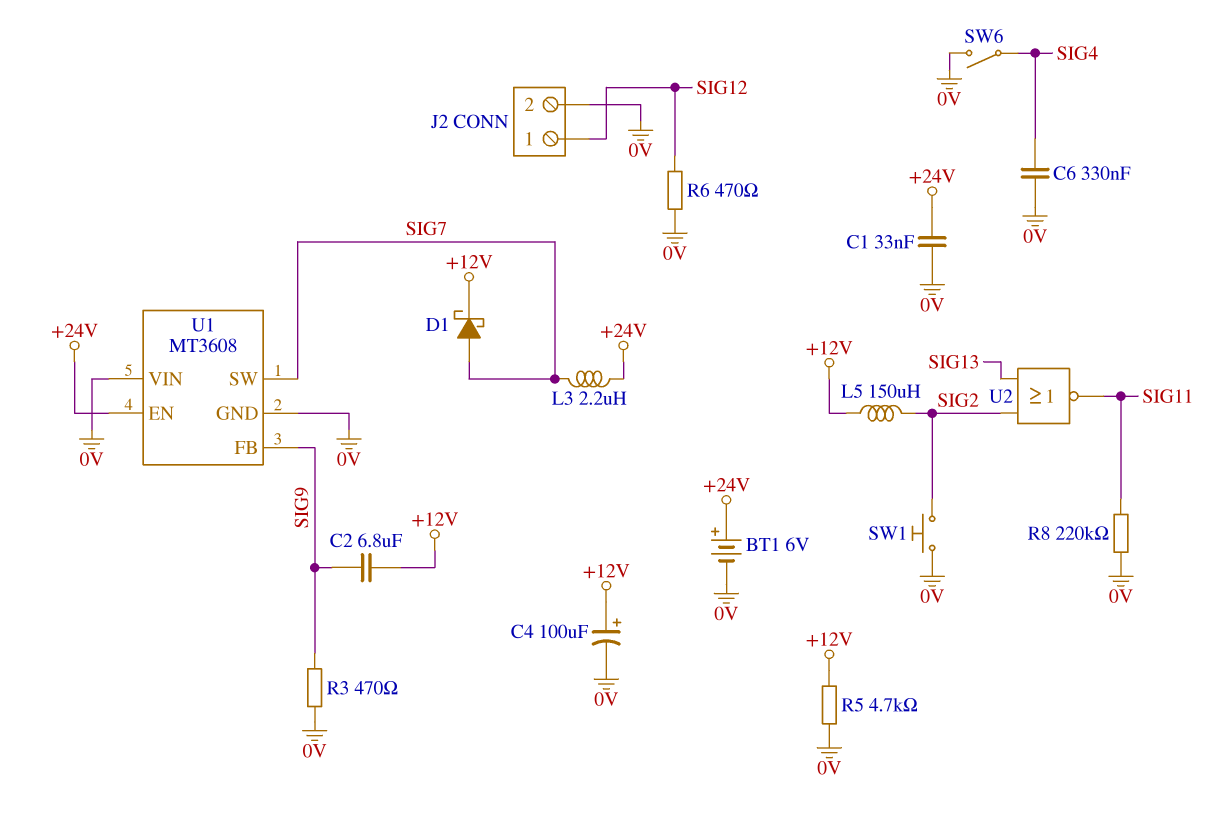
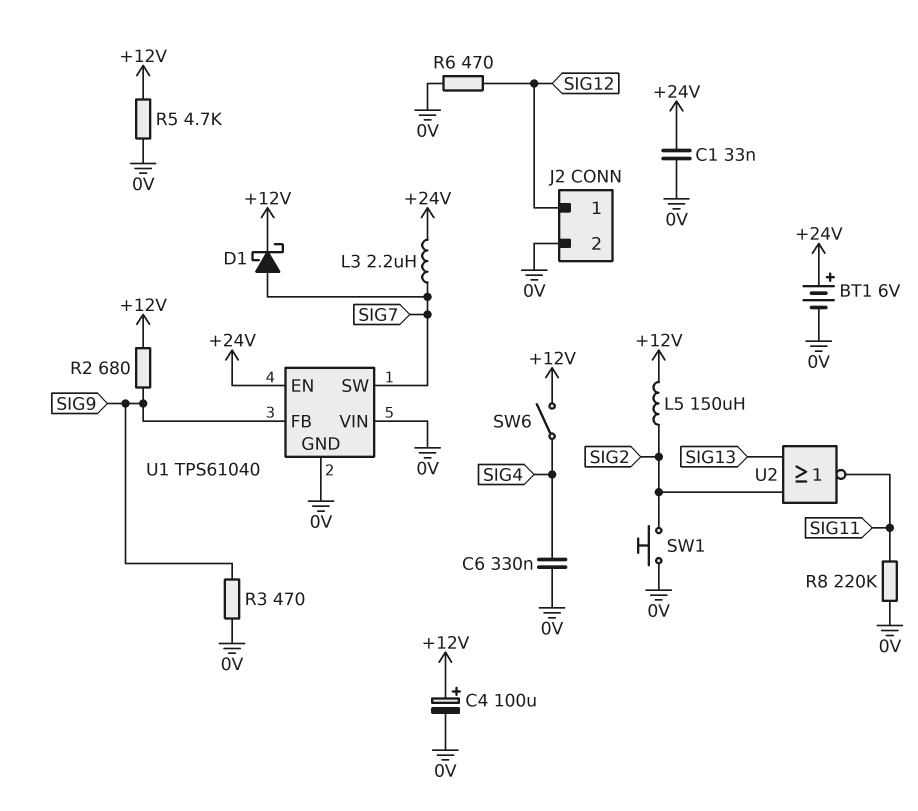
C2: 6.8uF (+12V, SIG9) -> none
R2: none -> 680 (+12V, SIG9)
SW6: switch (0V, SIG4) -> switch (+12V, SIG4)
U1: MT3608 -> TPS61040

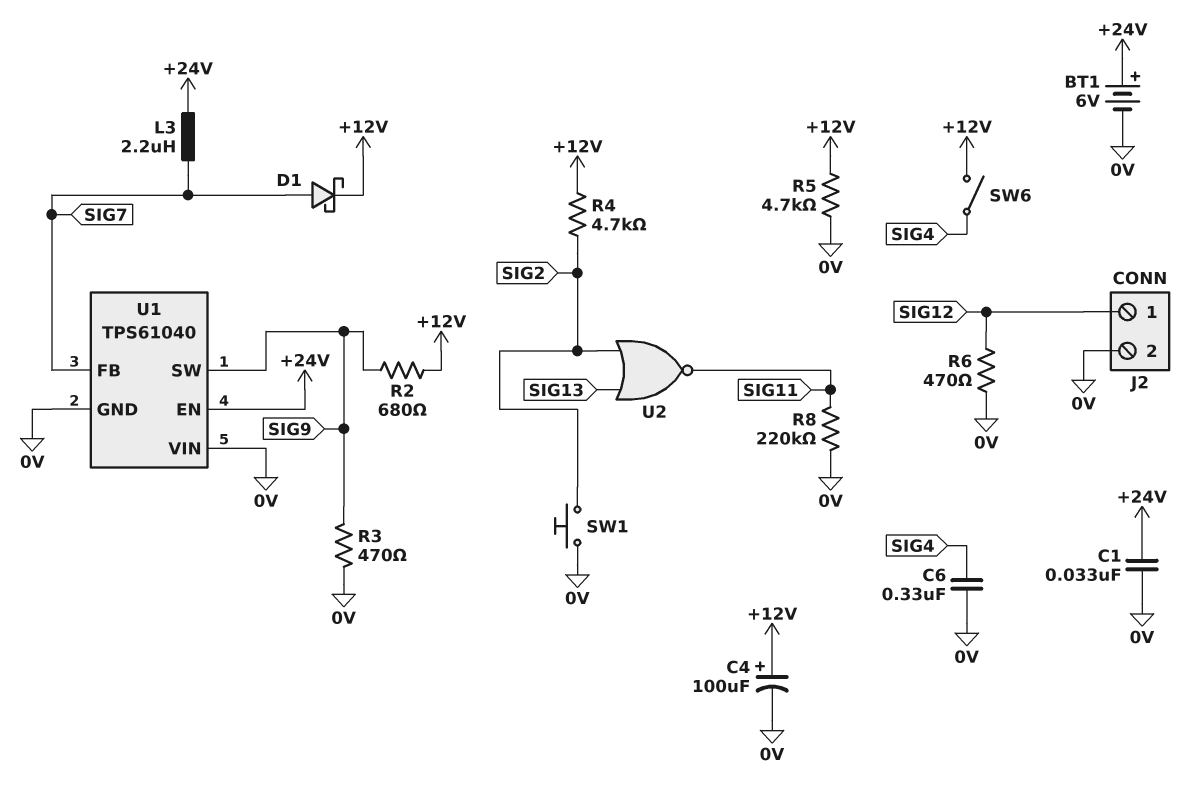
L5: 150uH (+12V, SIG2) -> none
R4: none -> 4.7k (+12V, SIG2)
U1 pin FB: SIG9 -> SIG7
U1 pin SW: SIG7 -> SIG9

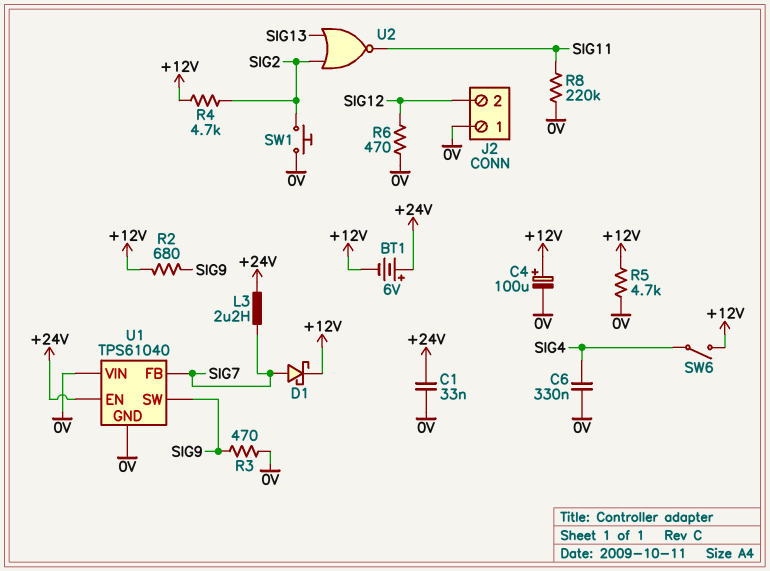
BT1: 6V (plus +24V, minus 0V) -> 6V (plus +24V, minus +12V)
J2 pin 1: SIG12 -> 0V
J2 pin 2: 0V -> SIG12

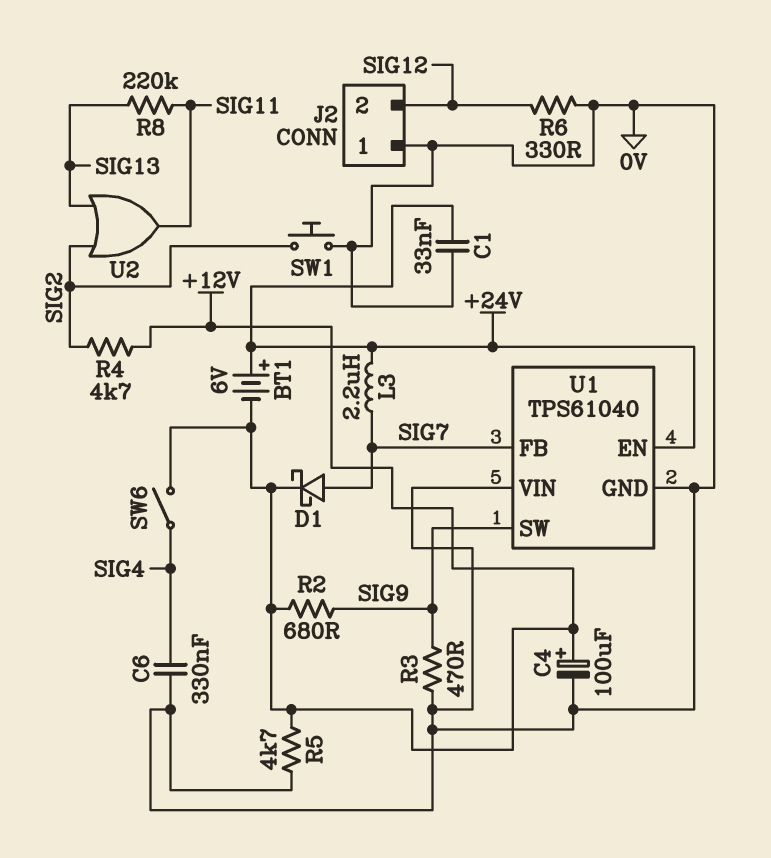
R6: 470 (0V, SIG12) -> 330 (0V, SIG12)
R8: 220k (0V, SIG11) -> 220k (SIG11, SIG13)
U2: NOR (in SIG2, in SIG13, out SIG11) -> OR (in SIG2, in SIG13, out SIG11)

